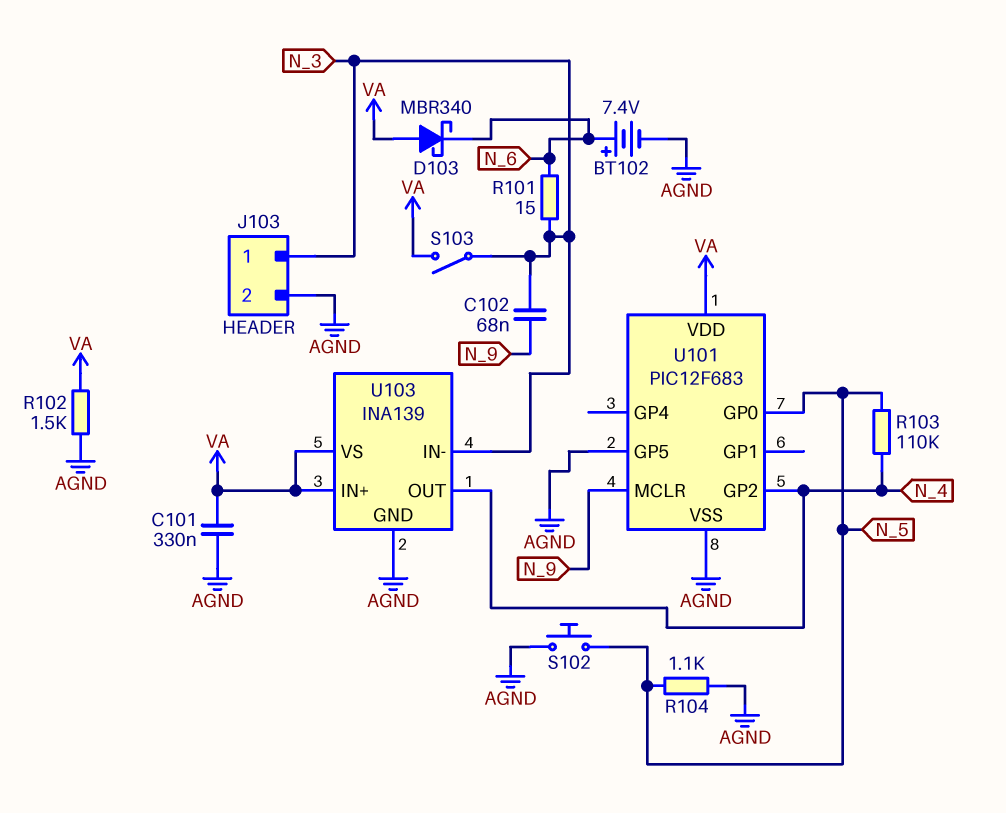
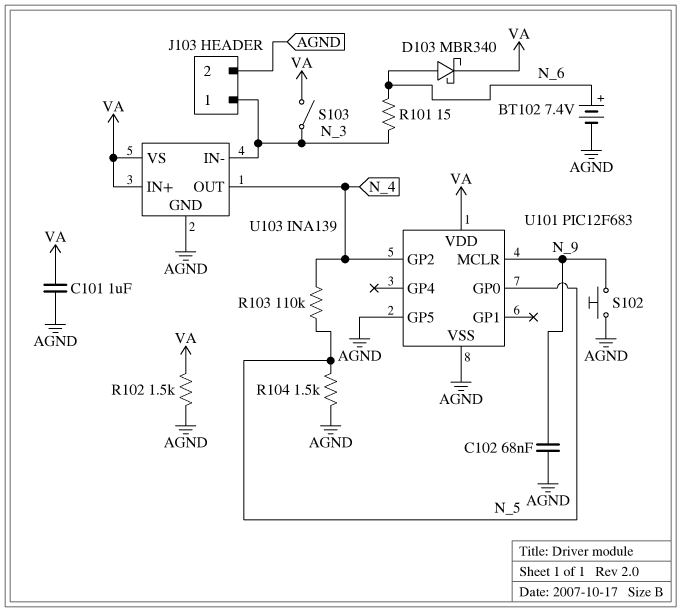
C101: 330nF (AGND, VA) -> 1uF (AGND, VA)
C102: 68nF (N_3, N_9) -> 68nF (AGND, N_9)
D103: schottky MBR340 (A VA, K N_6) -> schottky MBR340 (A N_6, K VA)
R104: 1.1k (AGND, N_5) -> 1.5k (AGND, N_5)
S102: button (AGND, N_5) -> button (AGND, N_9)

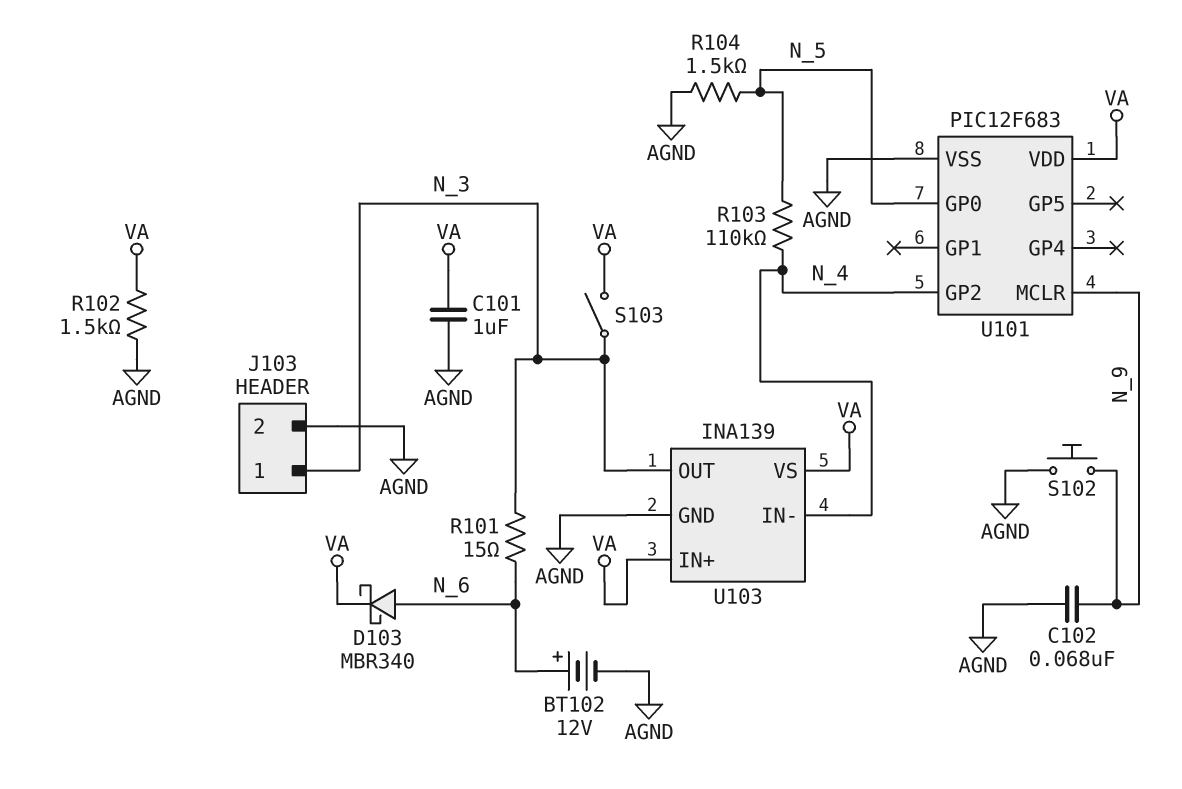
BT102: 7.4V (plus N_6, minus AGND) -> 12V (plus N_6, minus AGND)
U101 pin GP5: AGND -> none
U103 pin IN-: N_3 -> N_4
U103 pin OUT: N_4 -> N_3

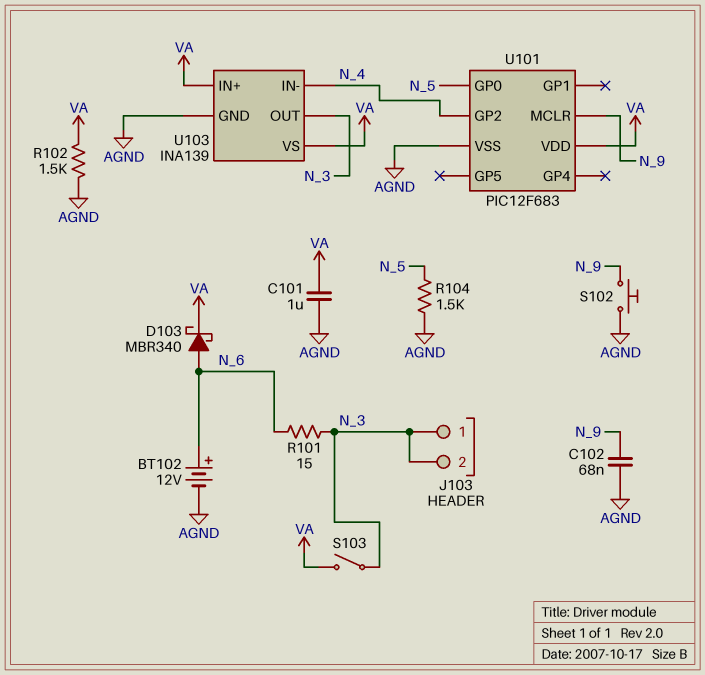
J103 pin 2: AGND -> N_3
R103: 110k (N_4, N_5) -> none

